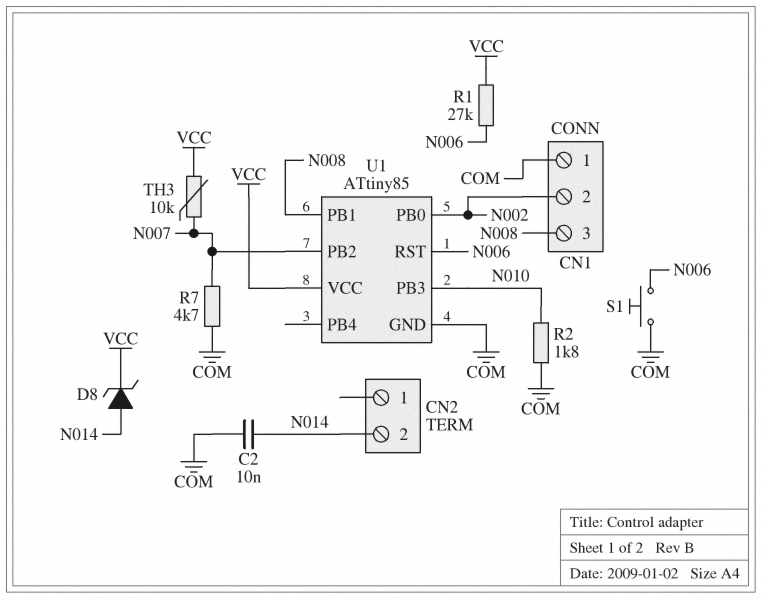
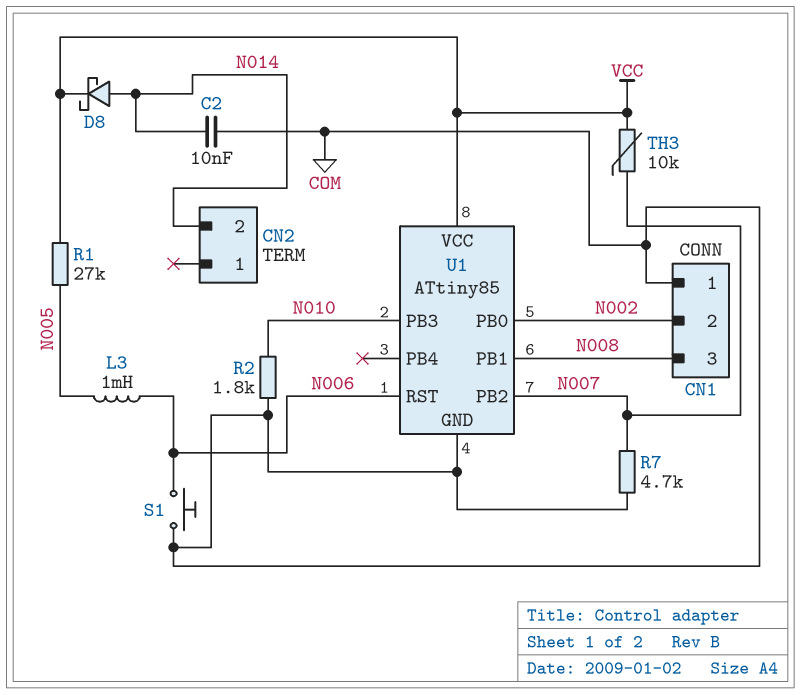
D8: zener (A N014, K VCC) -> schottky (A N014, K VCC)
L3: none -> 1mH (N005, N006)
R1: 27k (N006, VCC) -> 27k (N005, VCC)

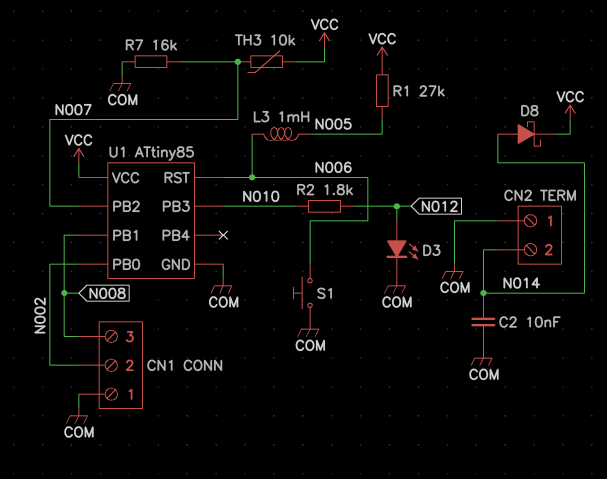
CN2 pin 1: none -> COM
D3: none -> LED (A N012, K COM)
R2: 1.8k (COM, N010) -> 1.8k (N010, N012)
R7: 4.7k (COM, N007) -> 16k (COM, N007)

